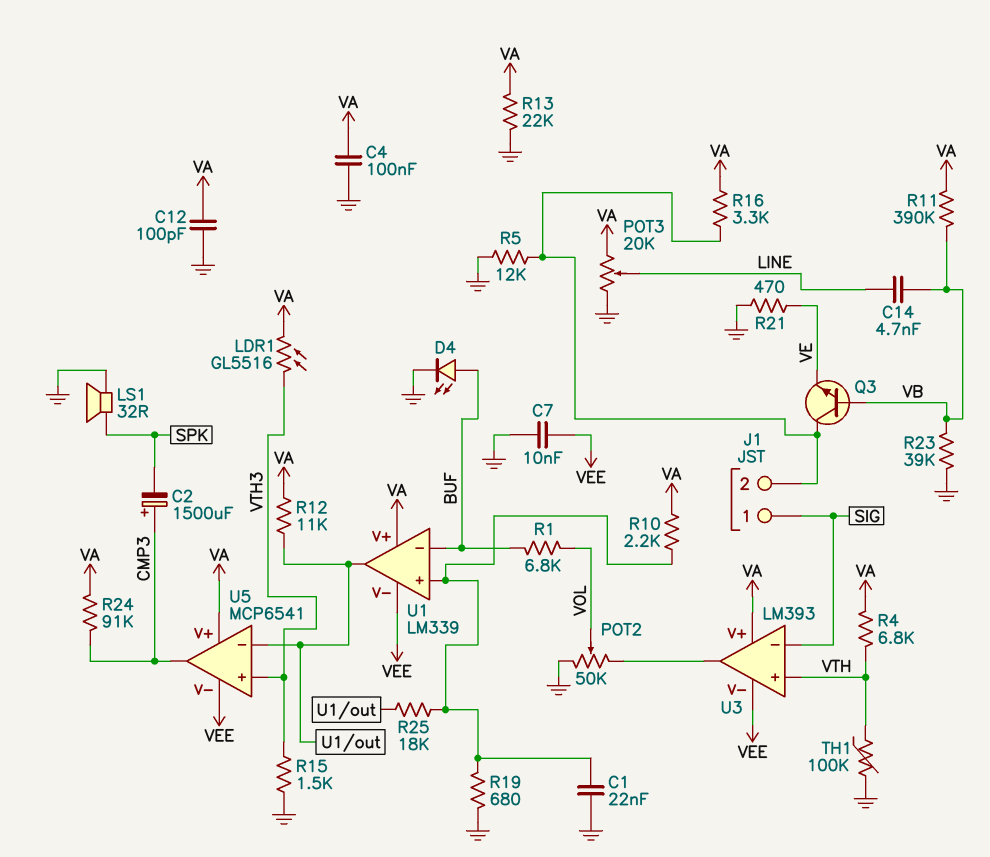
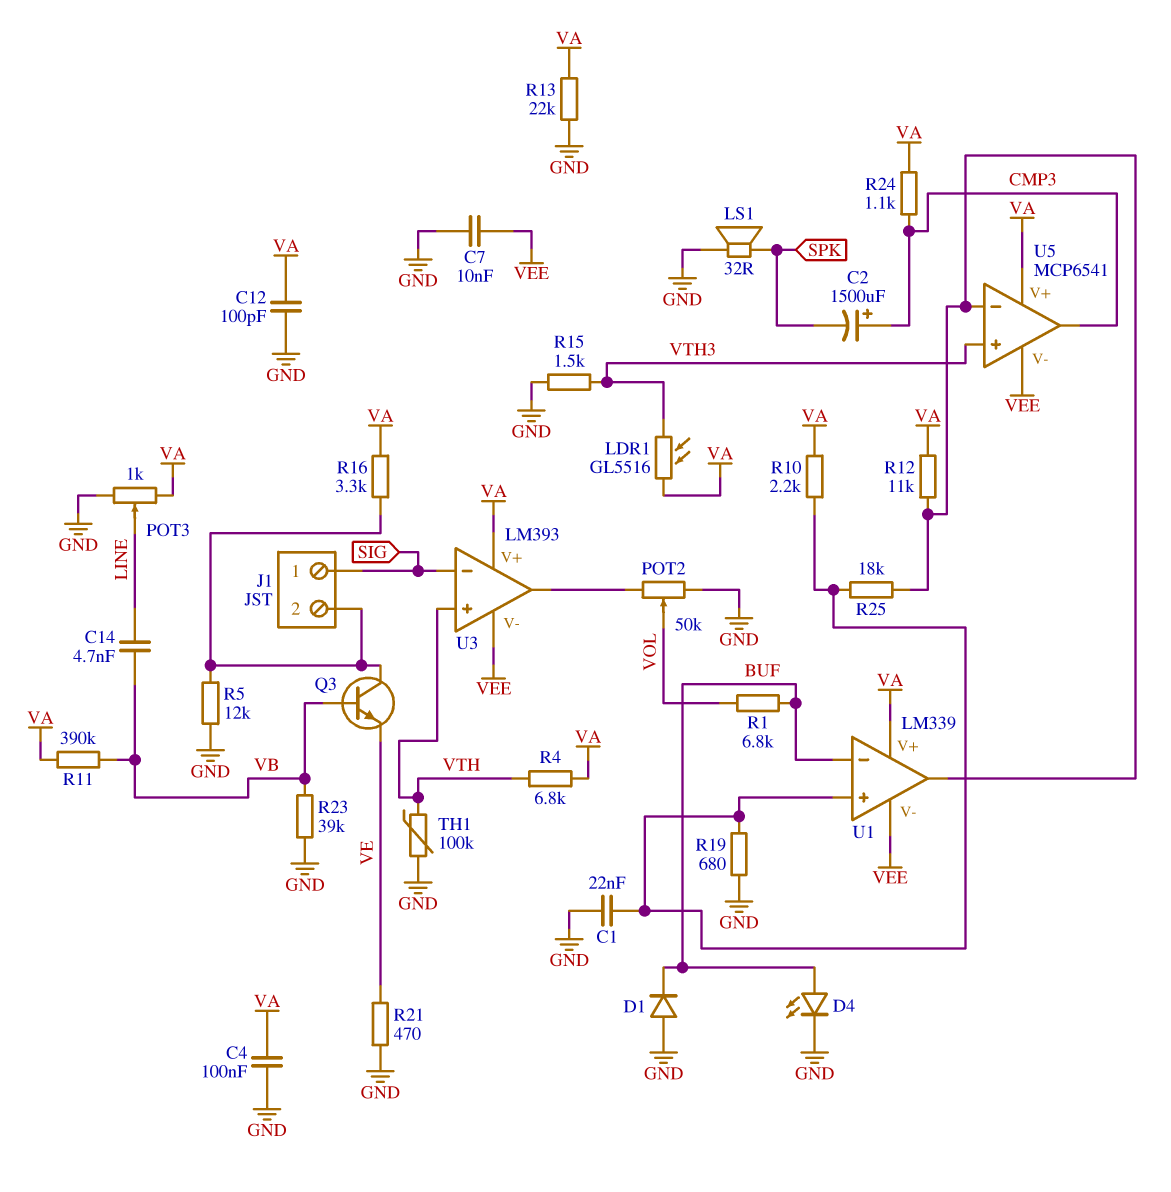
D1: none -> diode (A GND, K BUF)
POT3: 20k (GND, VA, wiper LINE) -> 1k (GND, VA, wiper LINE)
R24: 91k (CMP3, VA) -> 1.1k (CMP3, VA)

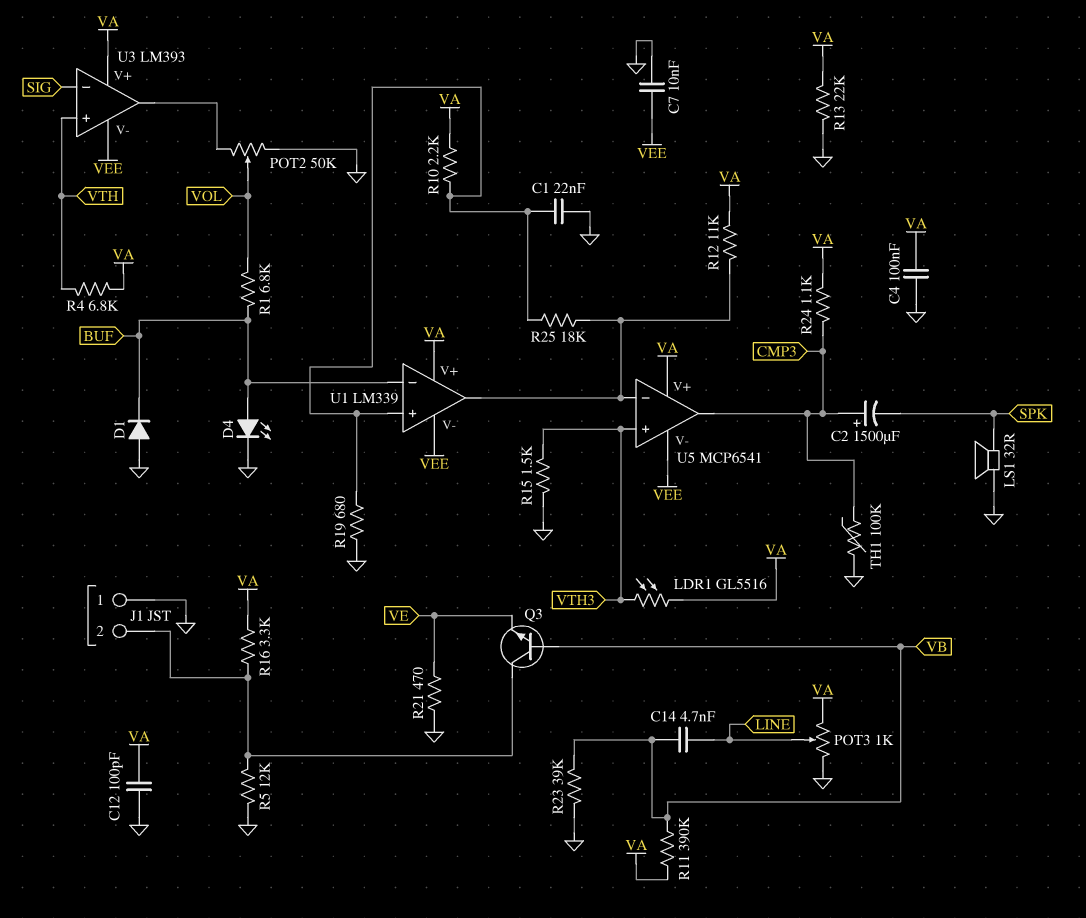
J1 pin 1: SIG -> GND
TH1: 100k (GND, VTH) -> 100k (CMP3, GND)

